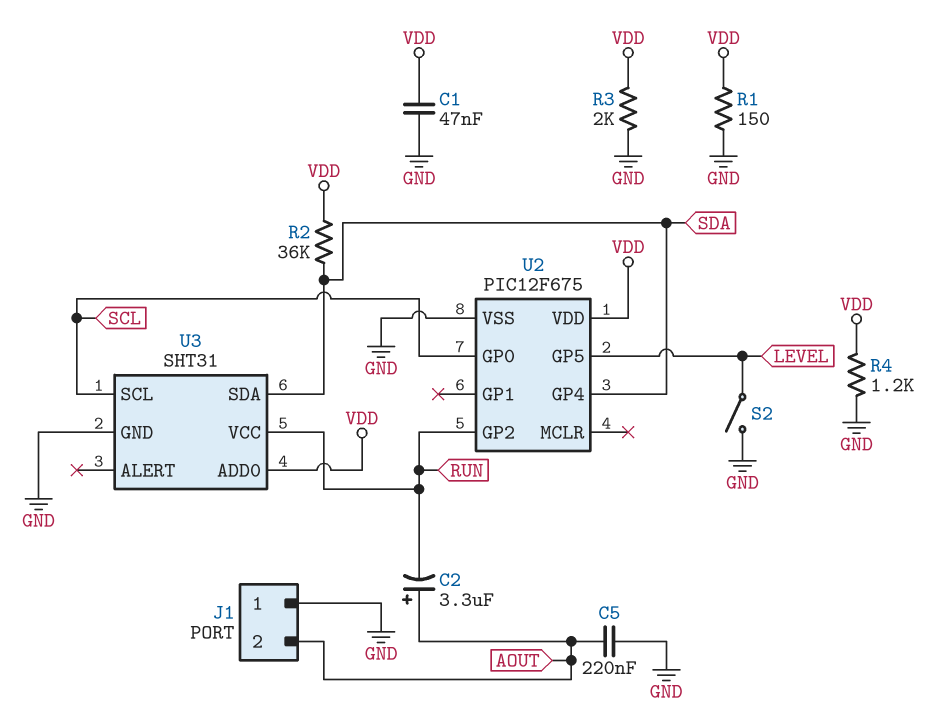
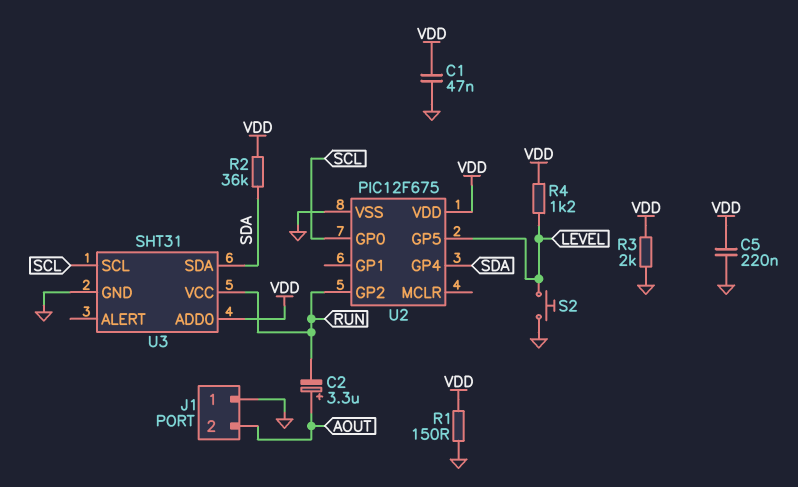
C5: 220nF (AOUT, GND) -> 220nF (GND, VDD)
R4: 1.2k (GND, VDD) -> 1.2k (LEVEL, VDD)
S2: switch (GND, LEVEL) -> button (GND, LEVEL)

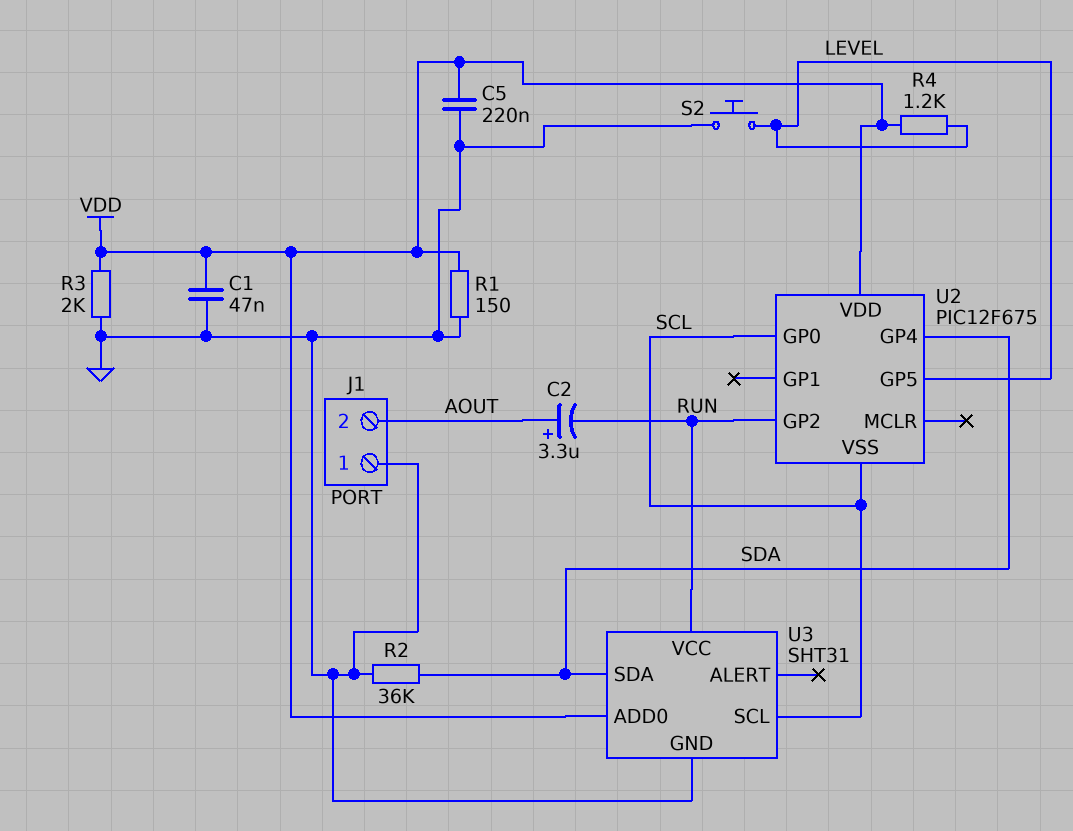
R2: 36k (SDA, VDD) -> 36k (GND, SDA)
U2 pin VSS: GND -> SCL

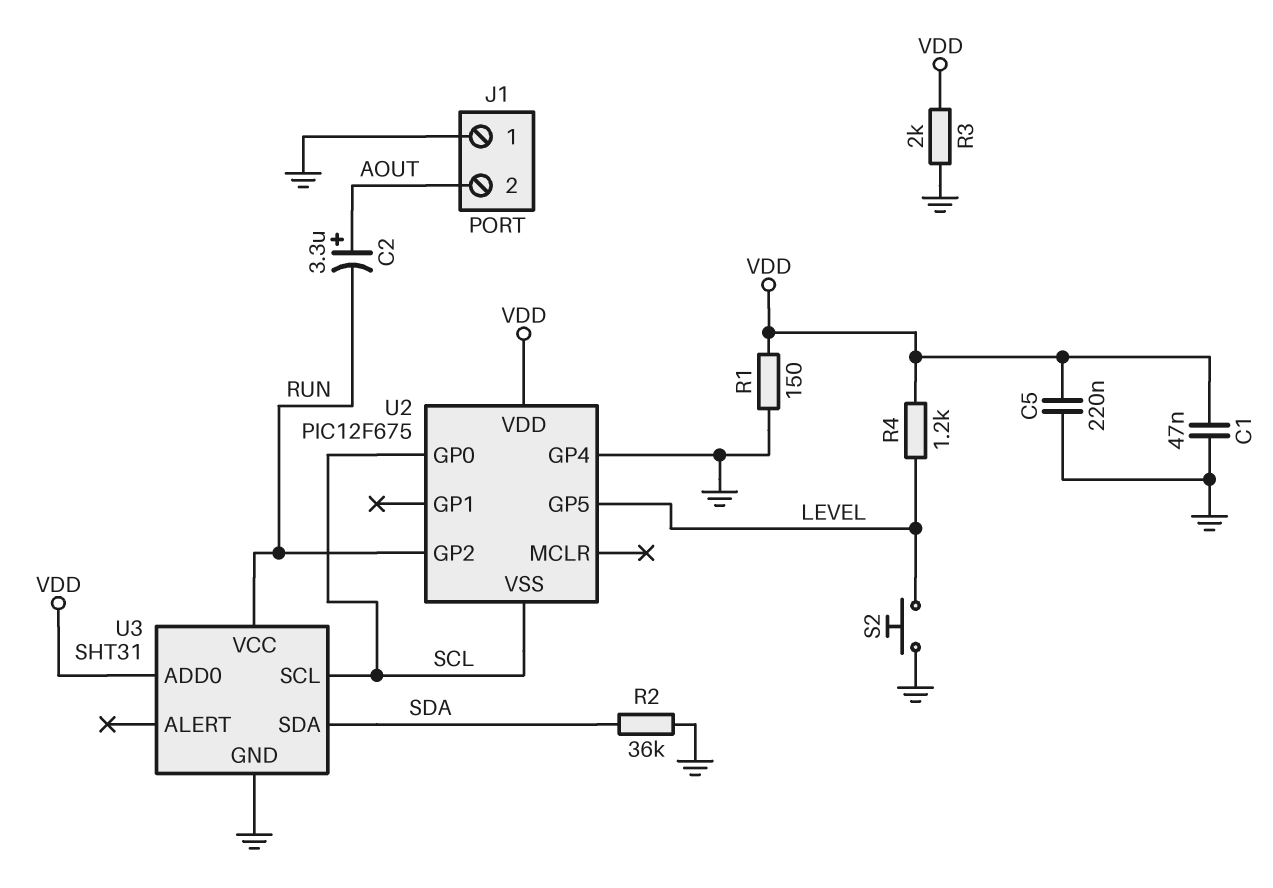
U2 pin GP4: SDA -> GND

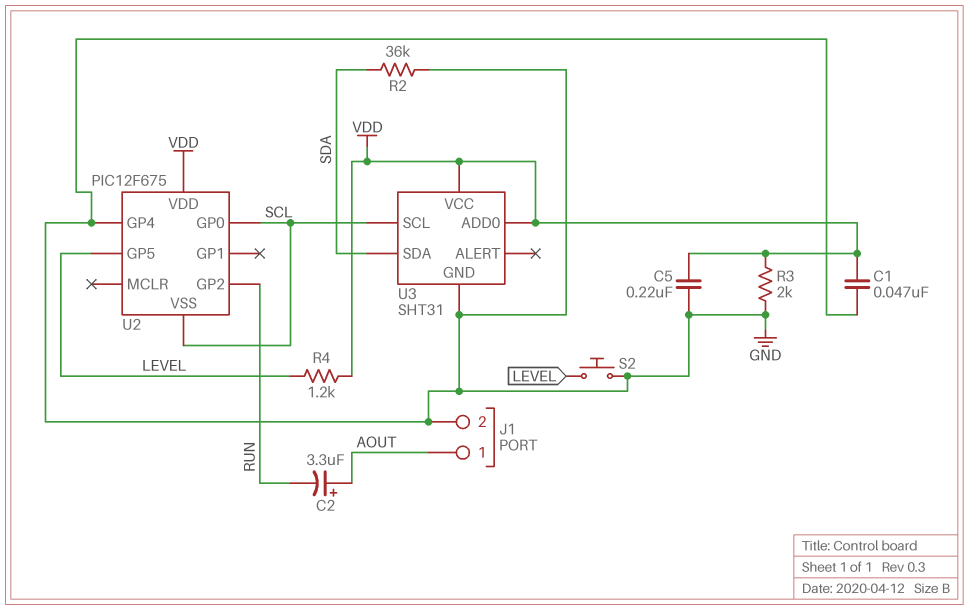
J1 pin 1: GND -> AOUT
J1 pin 2: AOUT -> GND
R1: 150 (GND, VDD) -> none
U3 pin VCC: RUN -> VDD

